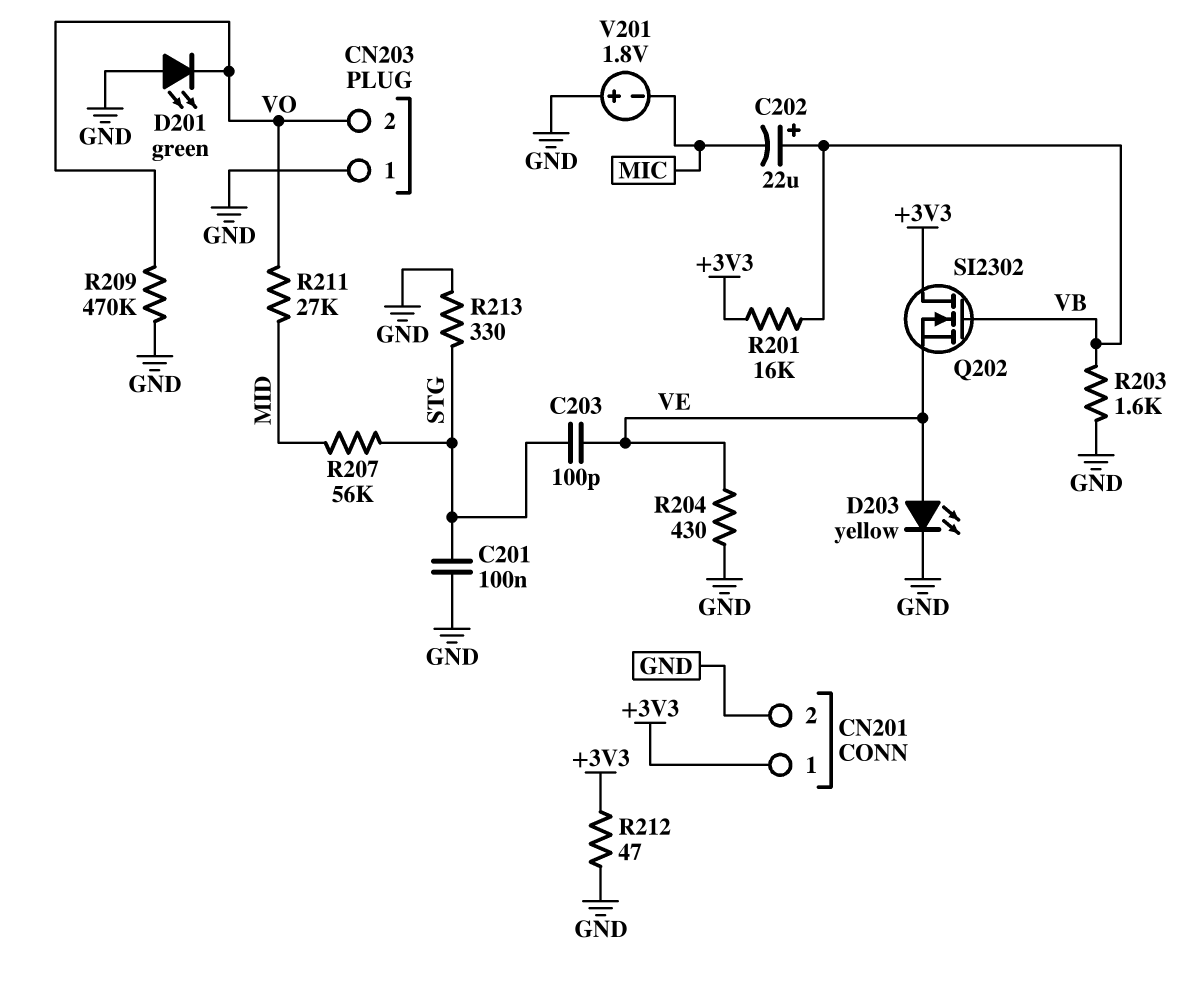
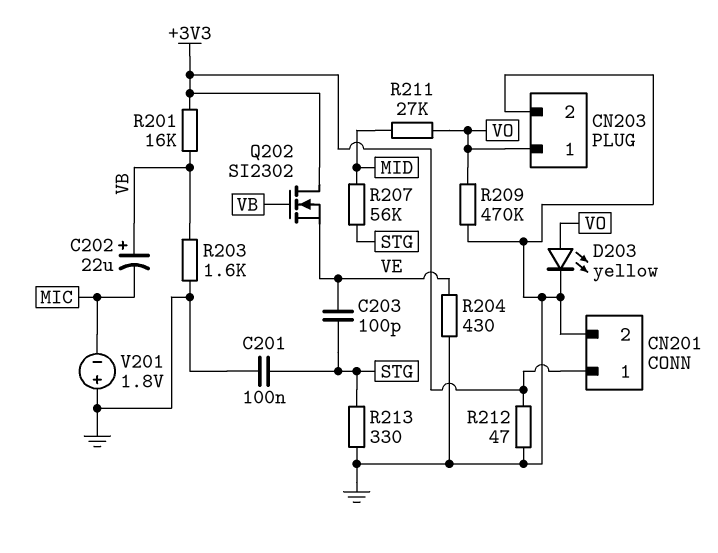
CN203 pin 1: GND -> VO
CN203 pin 2: VO -> GND
D201: LED green (A GND, K VO) -> none
D203: LED yellow (A VE, K GND) -> LED yellow (A VO, K GND)

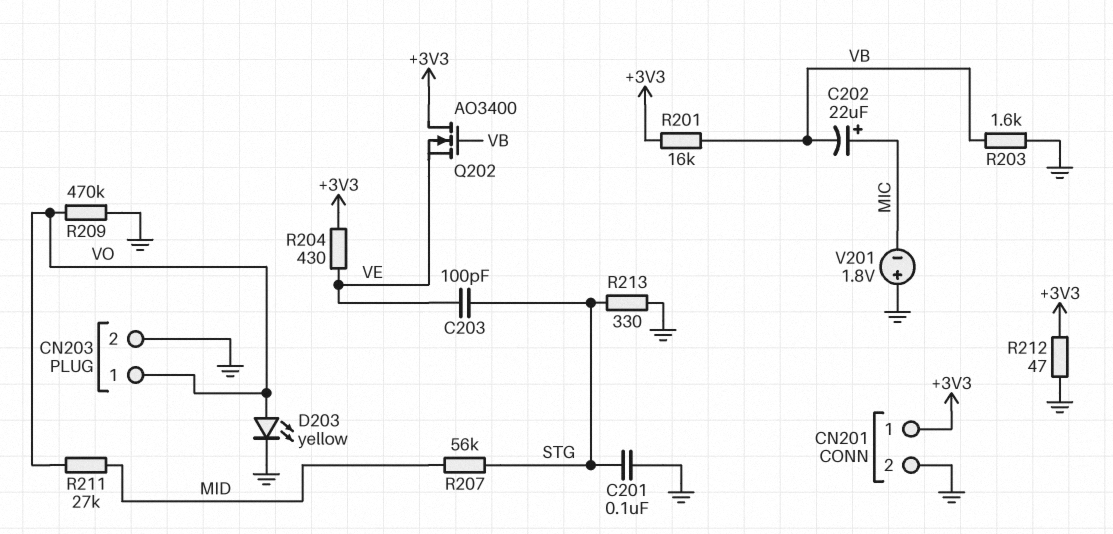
C202: 22uF (plus VB, minus MIC) -> 22uF (plus MIC, minus VB)
Q202: NMOS SI2302 (G VB, D +3V3, S VE) -> NMOS AO3400 (G VB, D +3V3, S VE)
R204: 430 (GND, VE) -> 430 (+3V3, VE)

